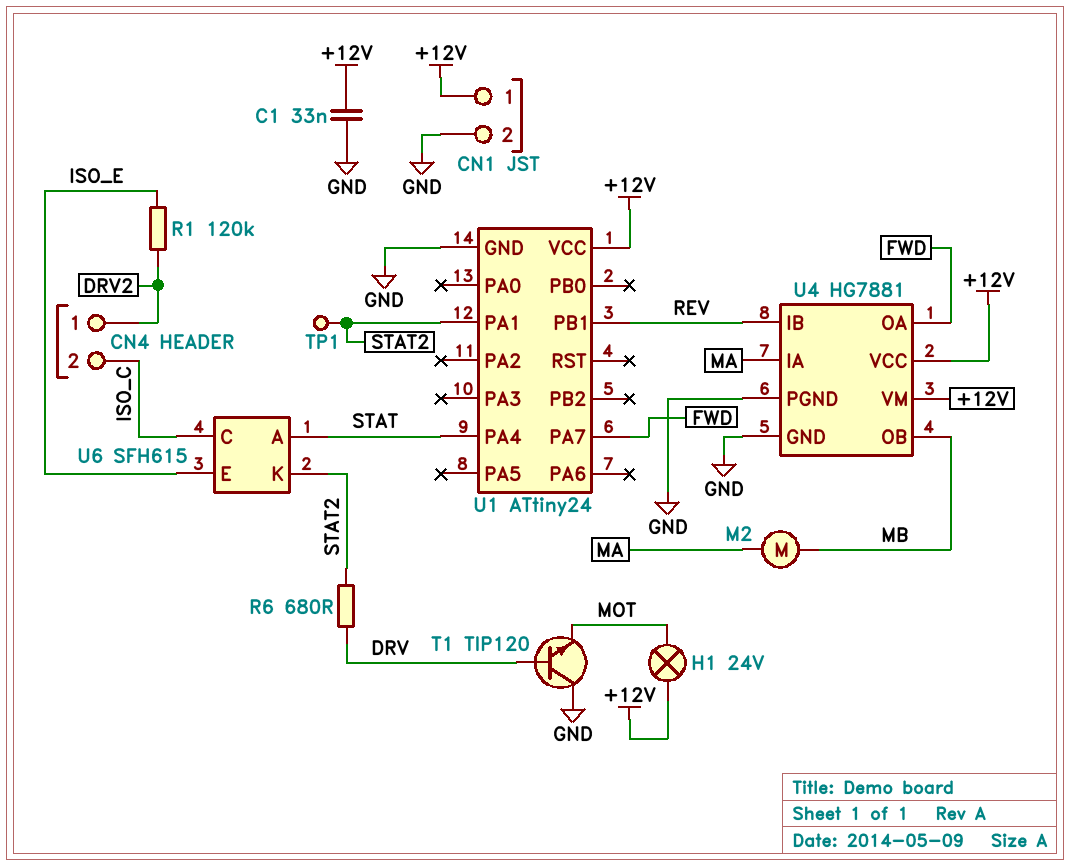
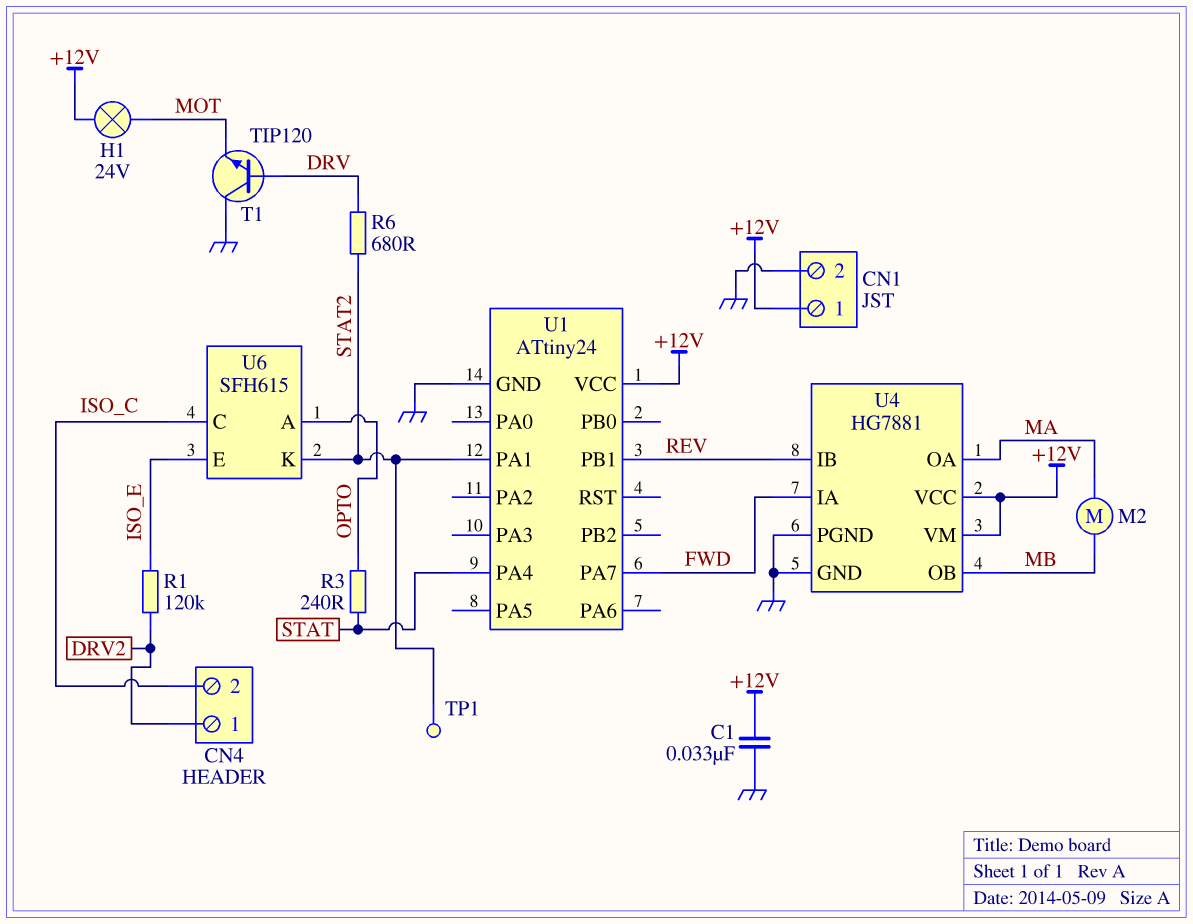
R3: none -> 240 (OPTO, STAT)
U4 pin IA: MA -> FWD
U4 pin OA: FWD -> MA
U6 pin A: STAT -> OPTO

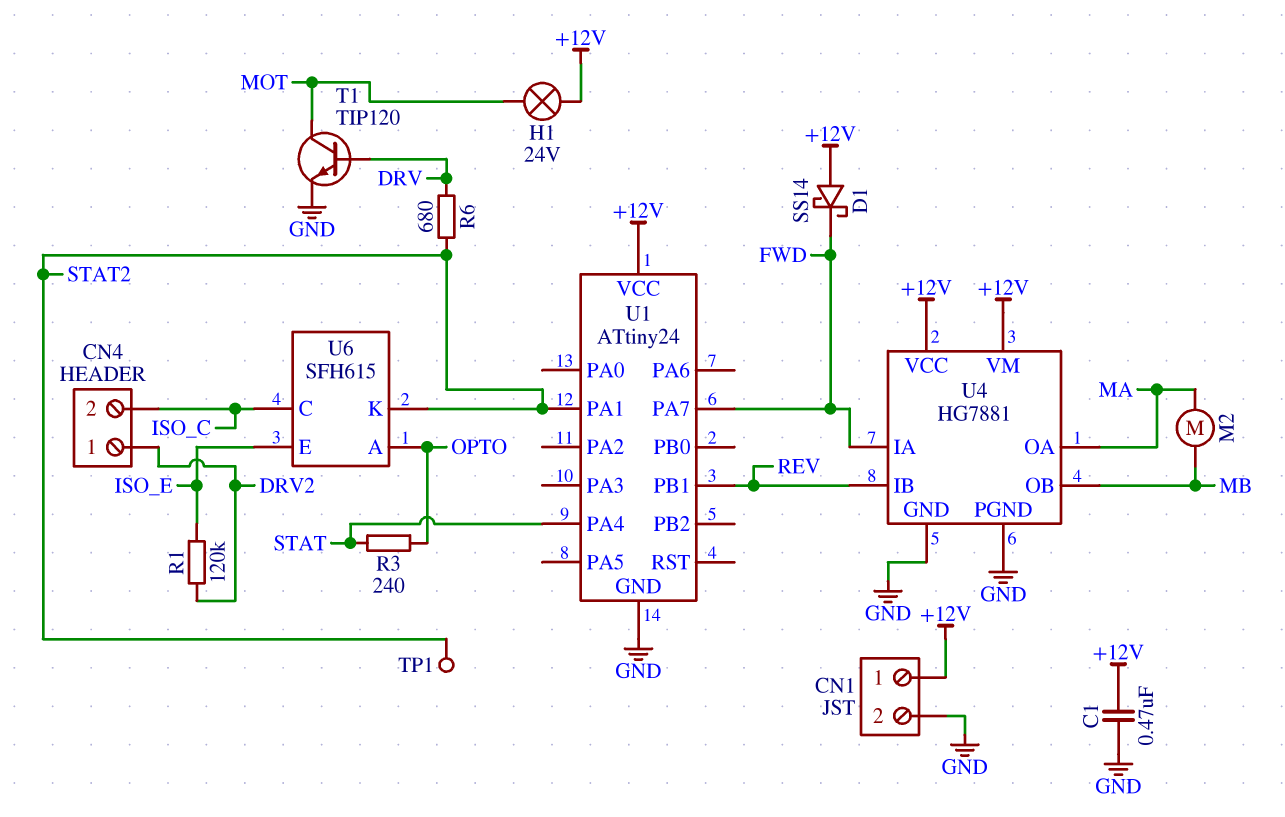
C1: 33nF (+12V, GND) -> 470nF (+12V, GND)
D1: none -> schottky SS14 (A +12V, K FWD)
T1: NPN TIP120 (B DRV, C GND, E MOT) -> NPN TIP120 (B DRV, C MOT, E GND)

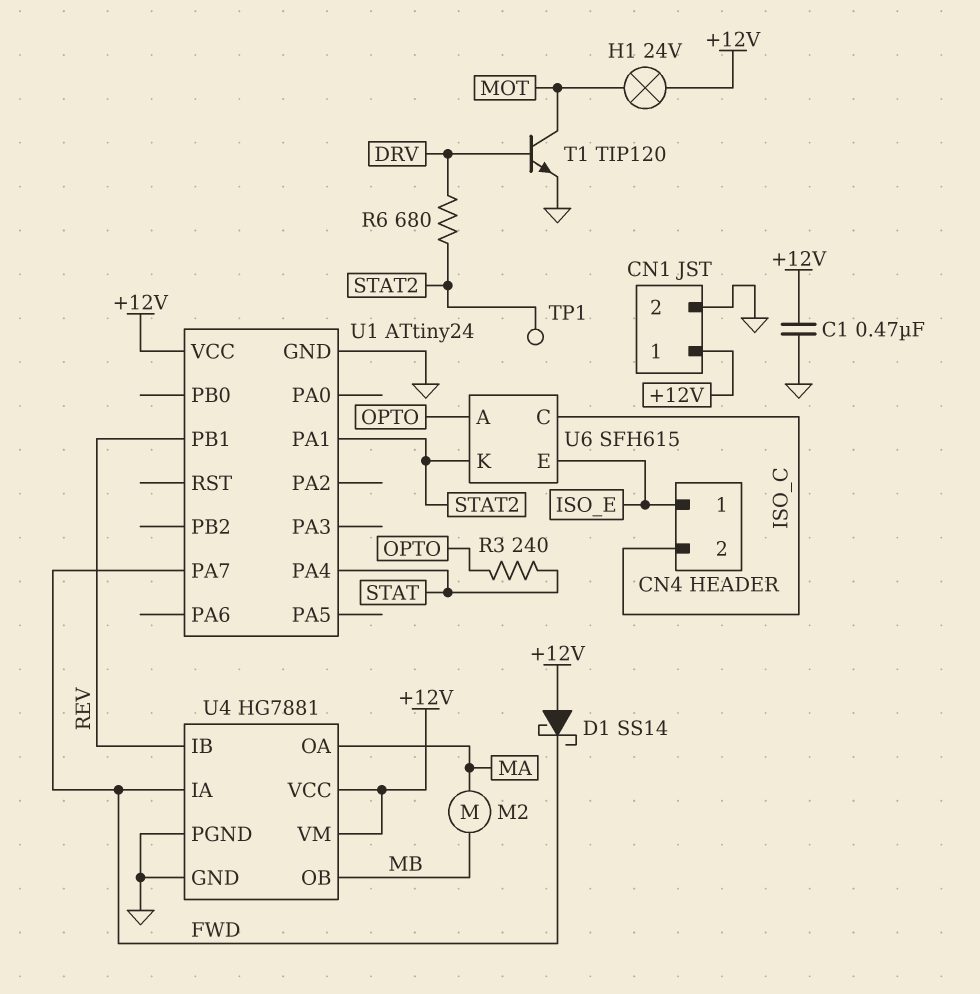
CN4 pin 1: DRV2 -> ISO_E
R1: 120k (DRV2, ISO_E) -> none

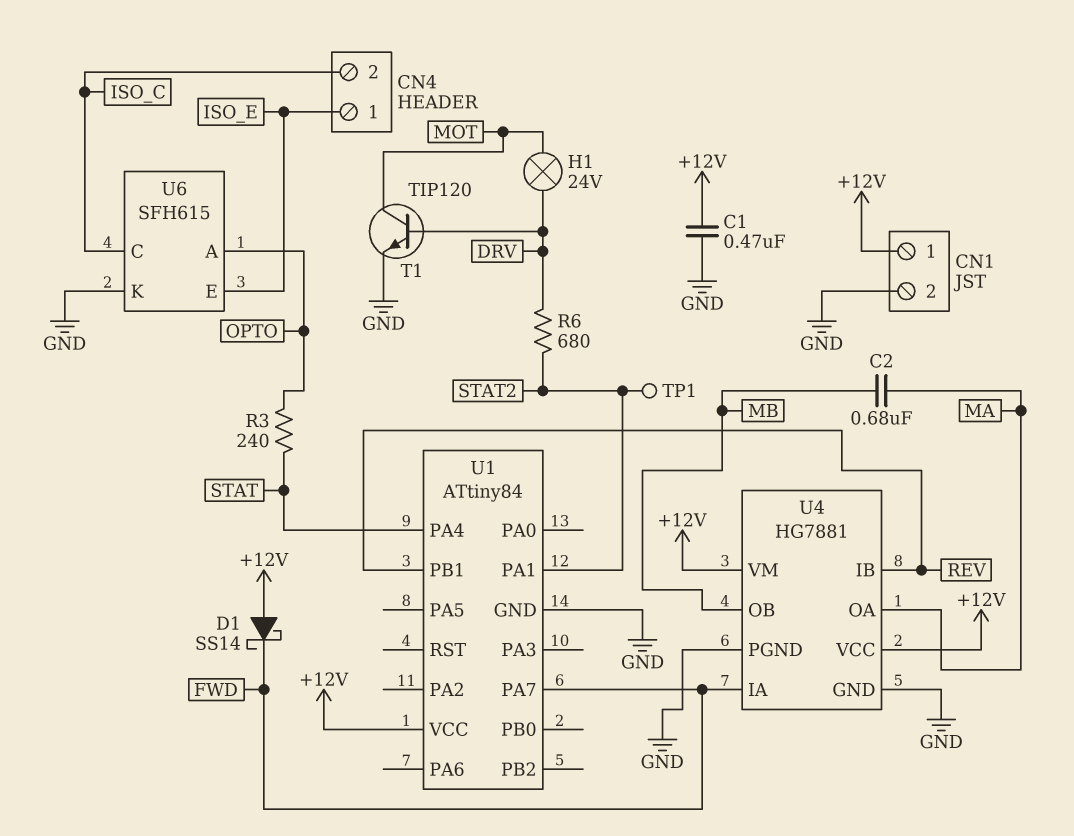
C2: none -> 680nF (MA, MB)
H1: lamp 24V (+12V, MOT) -> lamp 24V (DRV, MOT)
M2: motor (MA, MB) -> none
U1: ATtiny24 -> ATtiny84
U6 pin K: STAT2 -> GND

